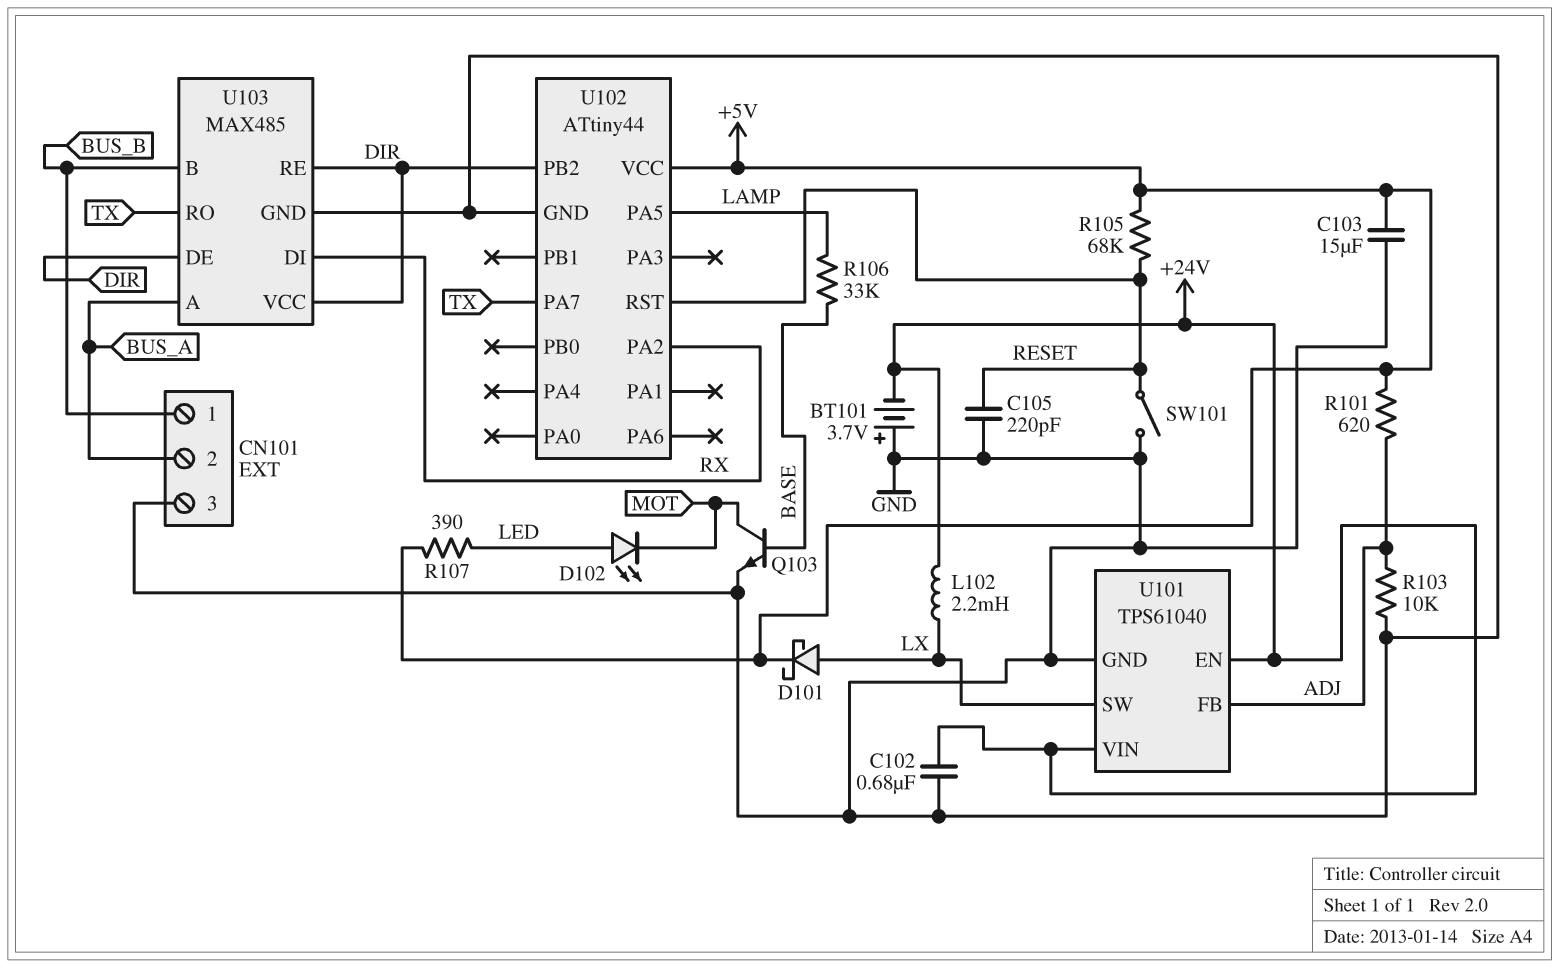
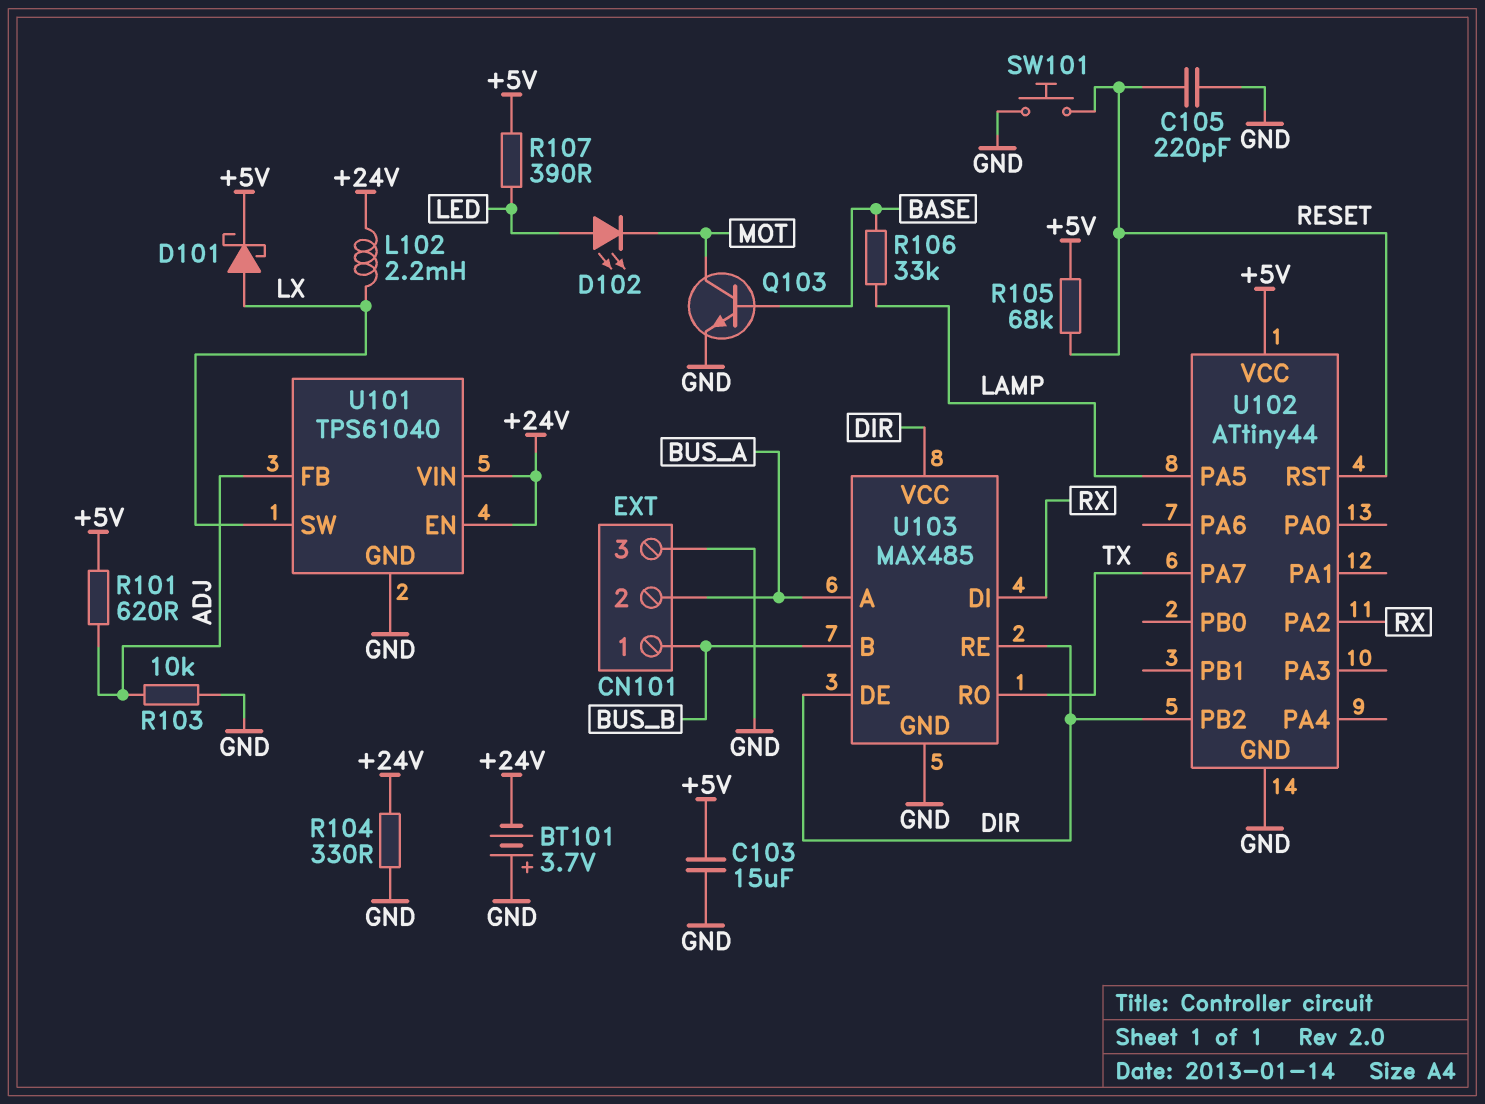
C102: 680nF (+24V, GND) -> none
R104: none -> 330 (+24V, GND)
SW101: switch (GND, RESET) -> button (GND, RESET)

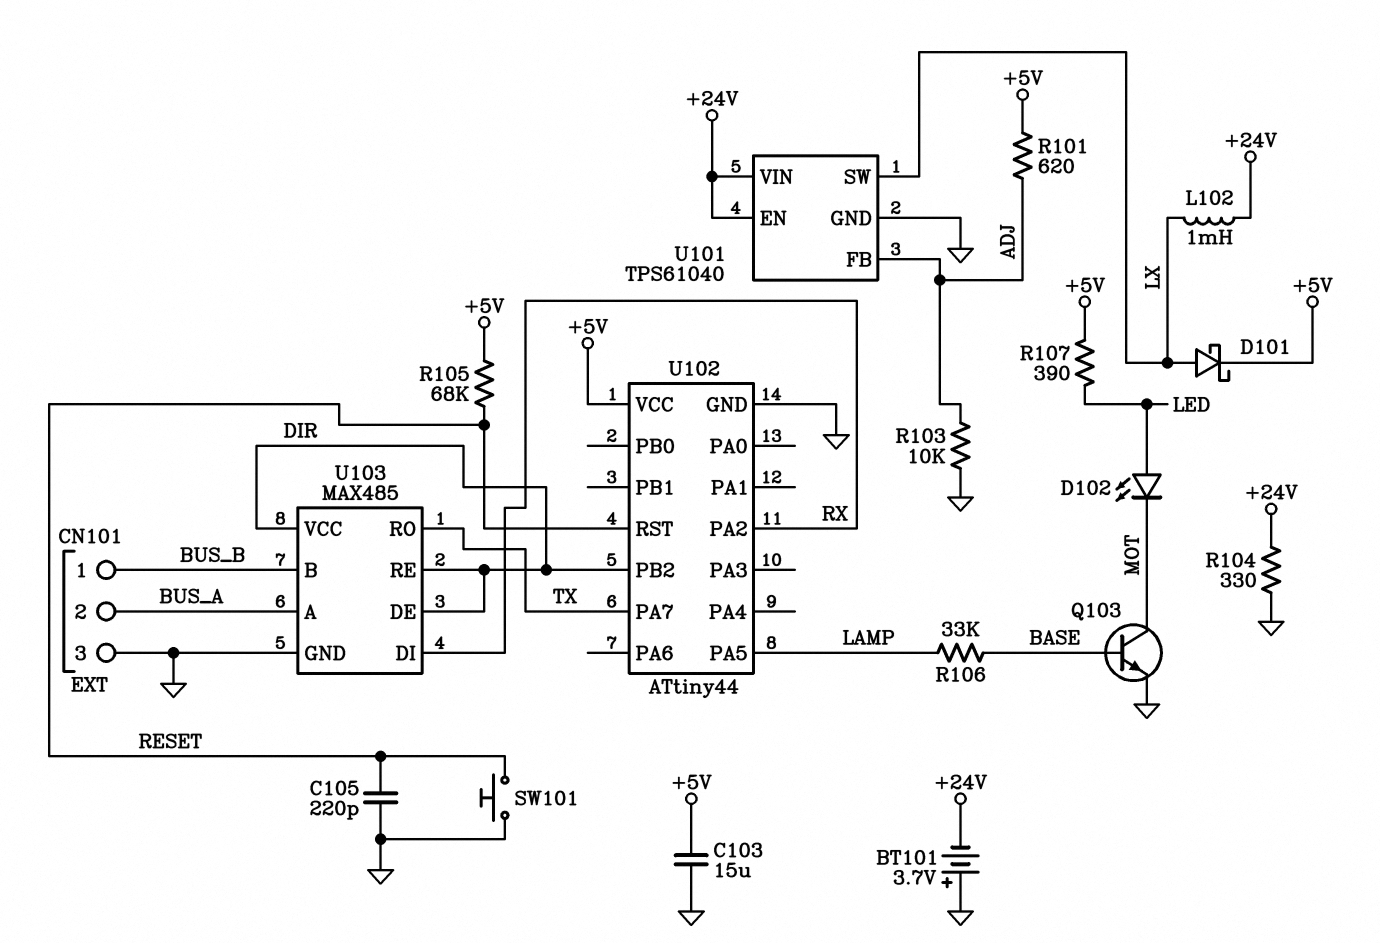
L102: 2.2mH (+24V, LX) -> 1mH (+24V, LX)

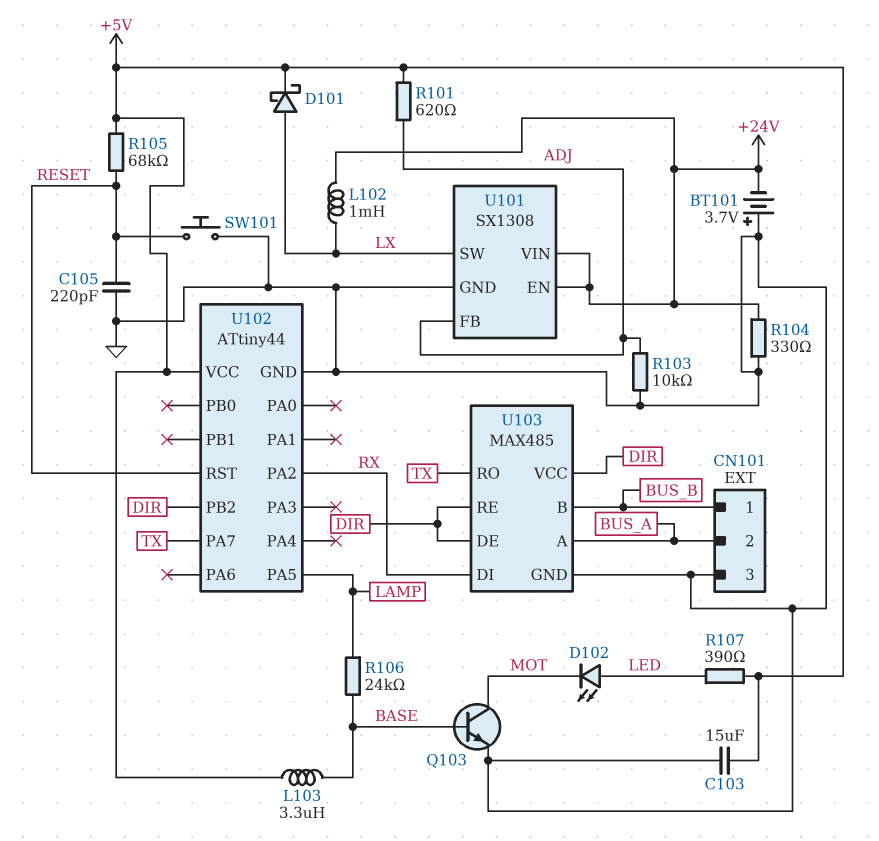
L103: none -> 3.3uH (+5V, BASE)
R106: 33k (BASE, LAMP) -> 24k (BASE, LAMP)
U101: TPS61040 -> SX1308

